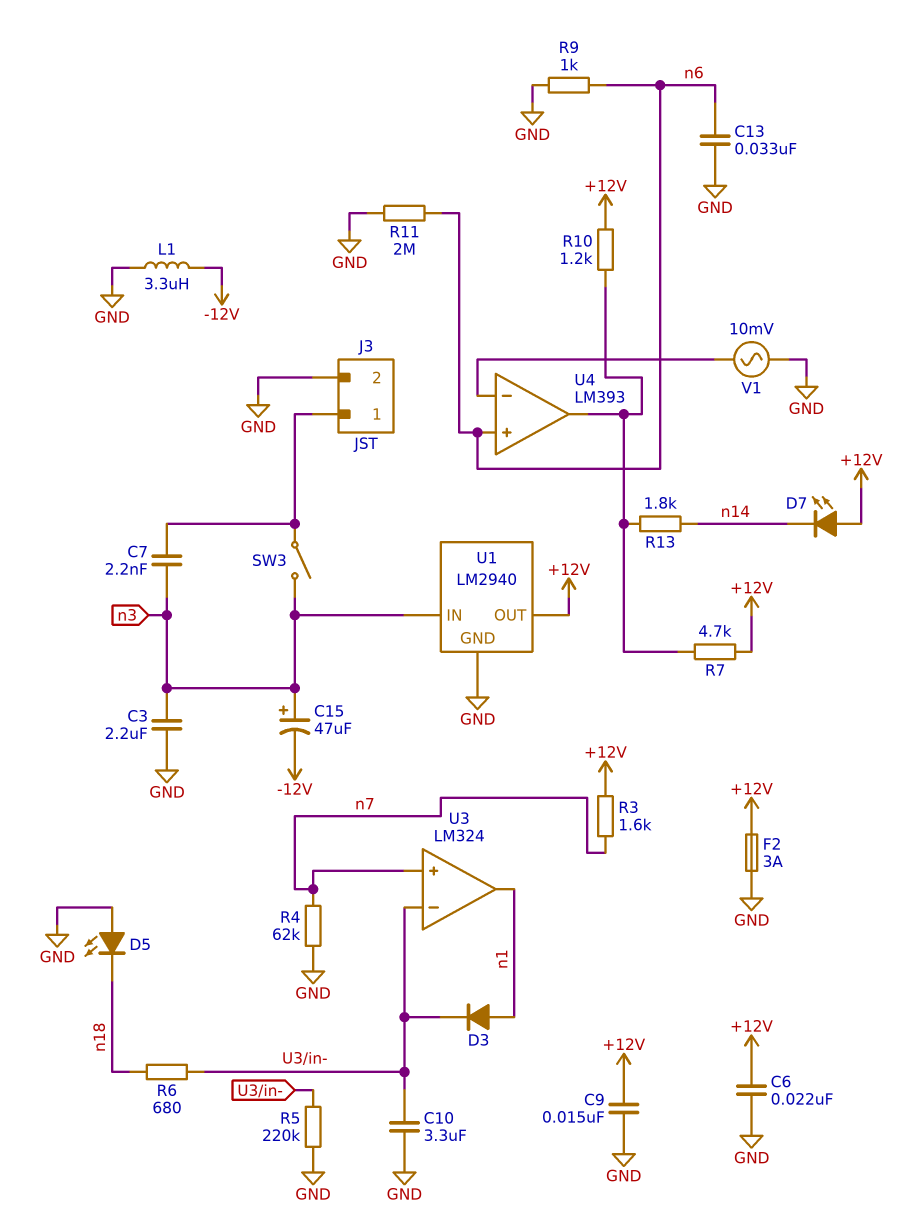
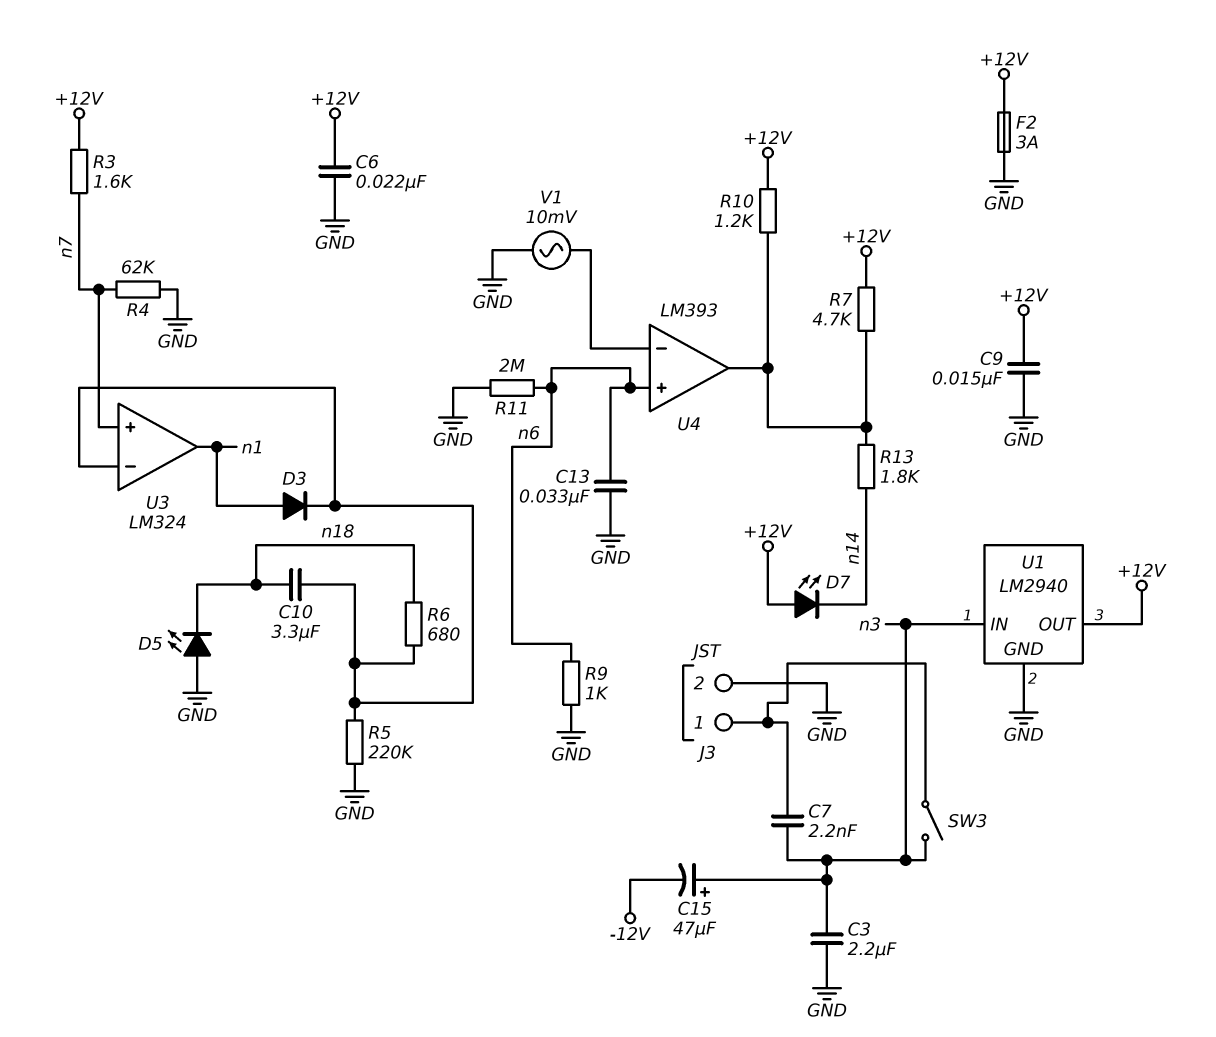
C10: 3.3uF (GND, U3/in-) -> 3.3uF (U3/in-, n18)
L1: 3.3uH (-12V, GND) -> none

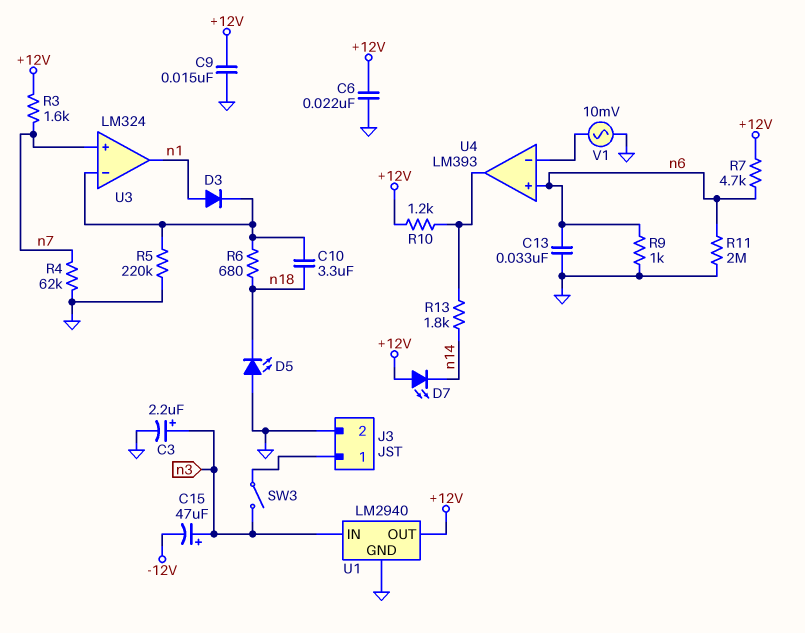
C3: 2.2uF (GND, n3) -> 2.2uF (plus n3, minus GND)
C7: 2.2nF (J3/1, n3) -> none
F2: 3A (+12V, GND) -> none
R7: 4.7k (+12V, U4/out) -> 4.7k (+12V, n6)

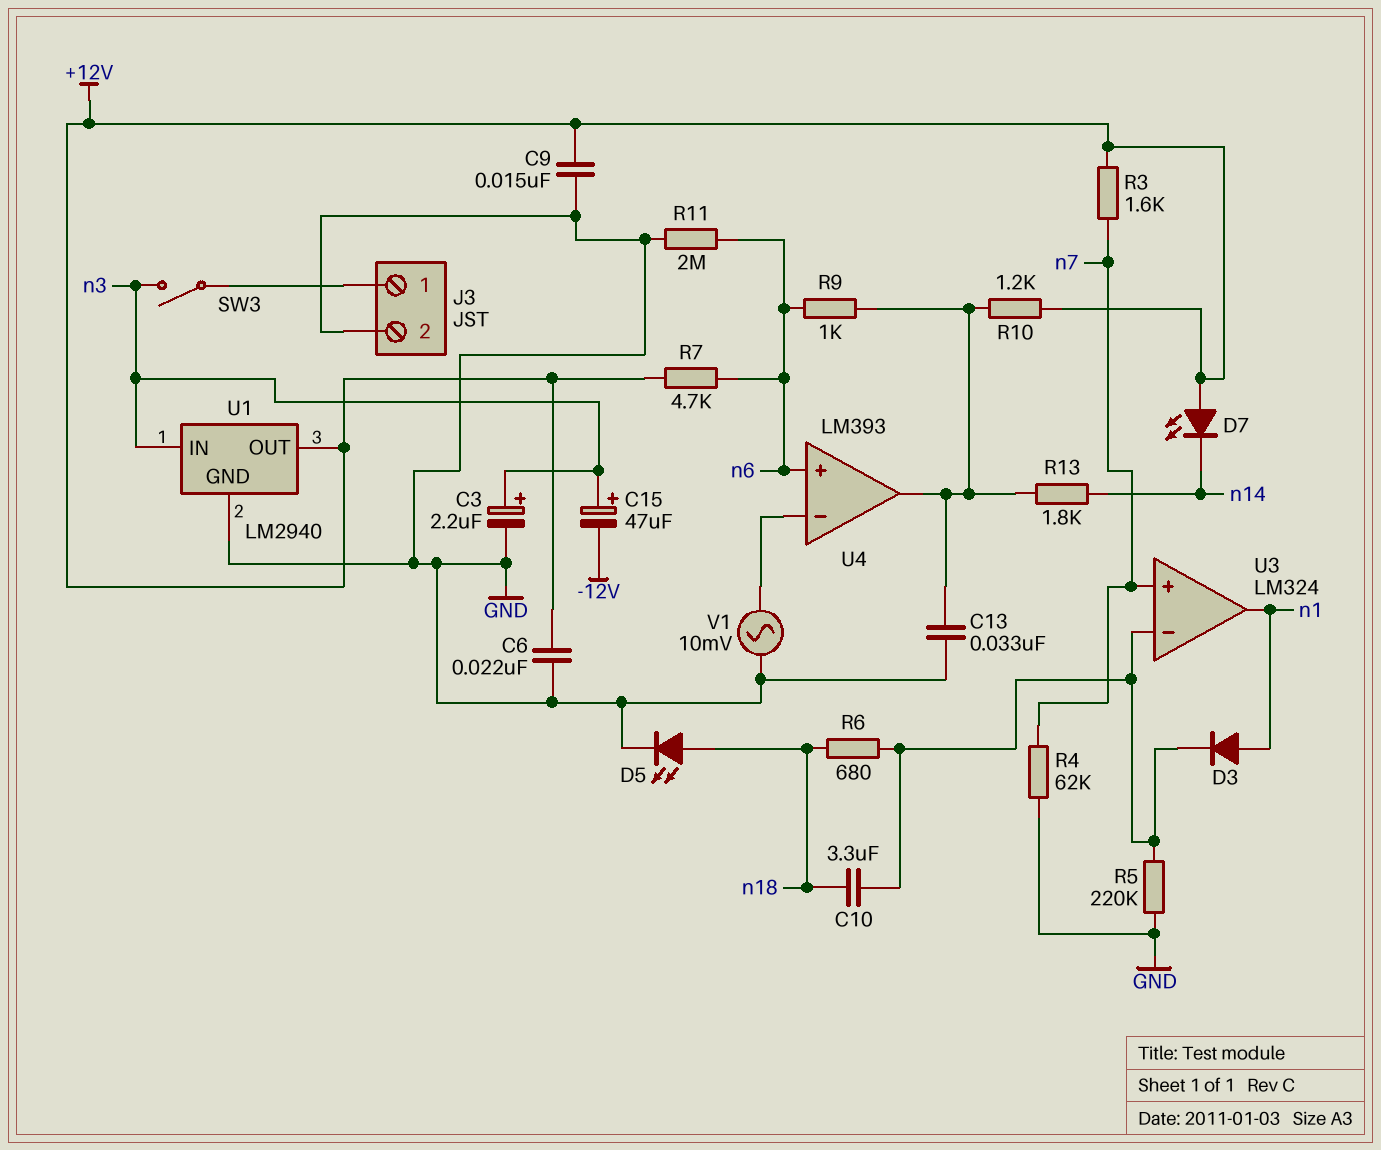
C13: 33nF (GND, n6) -> 33nF (GND, U4/out)
D5: LED (A GND, K n18) -> LED (A n18, K GND)
R9: 1k (GND, n6) -> 1k (U4/out, n6)

